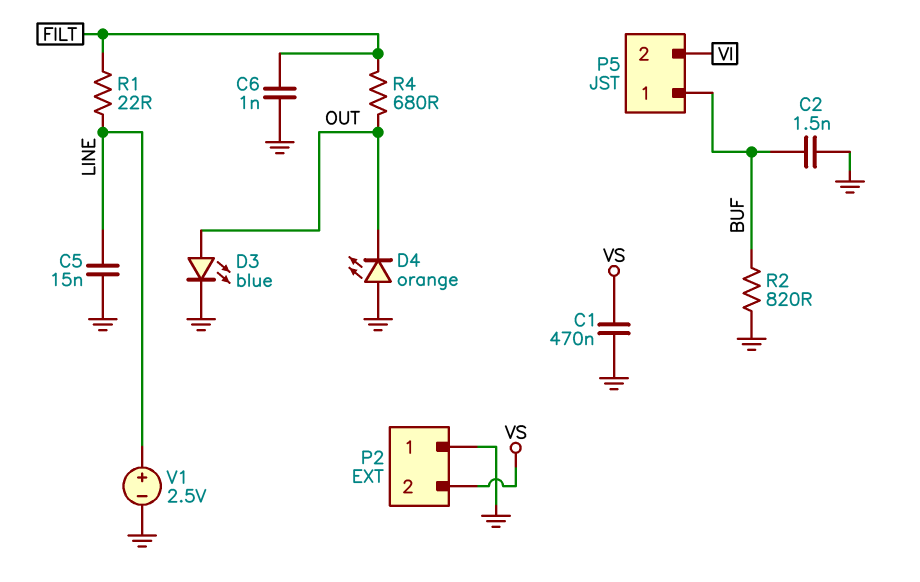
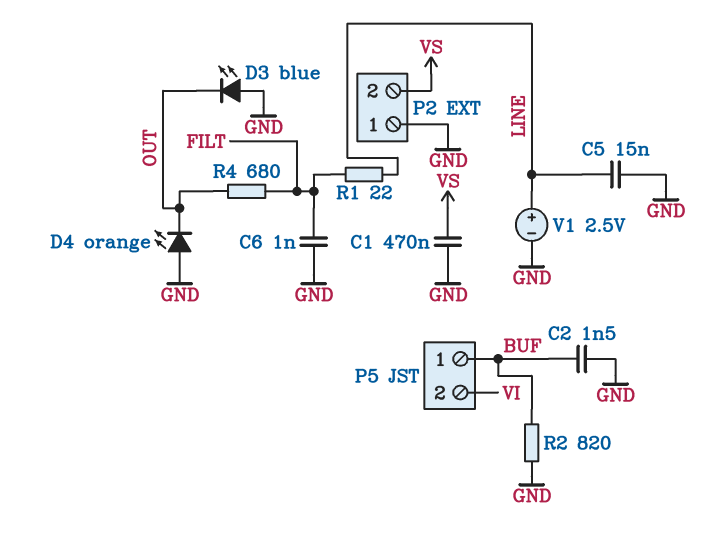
D3: LED blue (A OUT, K GND) -> LED blue (A GND, K OUT)

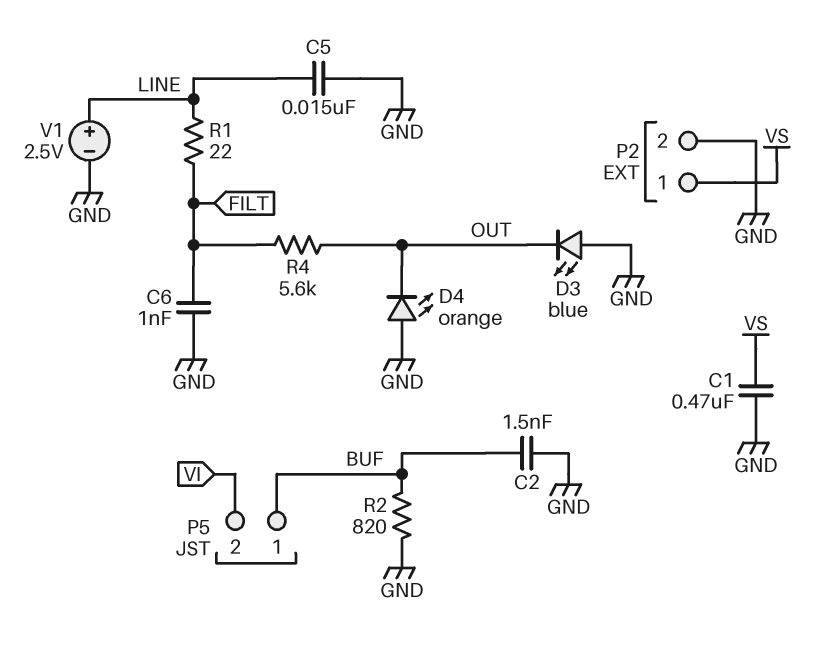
P2 pin 1: GND -> VS
P2 pin 2: VS -> GND
R4: 680 (FILT, OUT) -> 5.6k (FILT, OUT)

